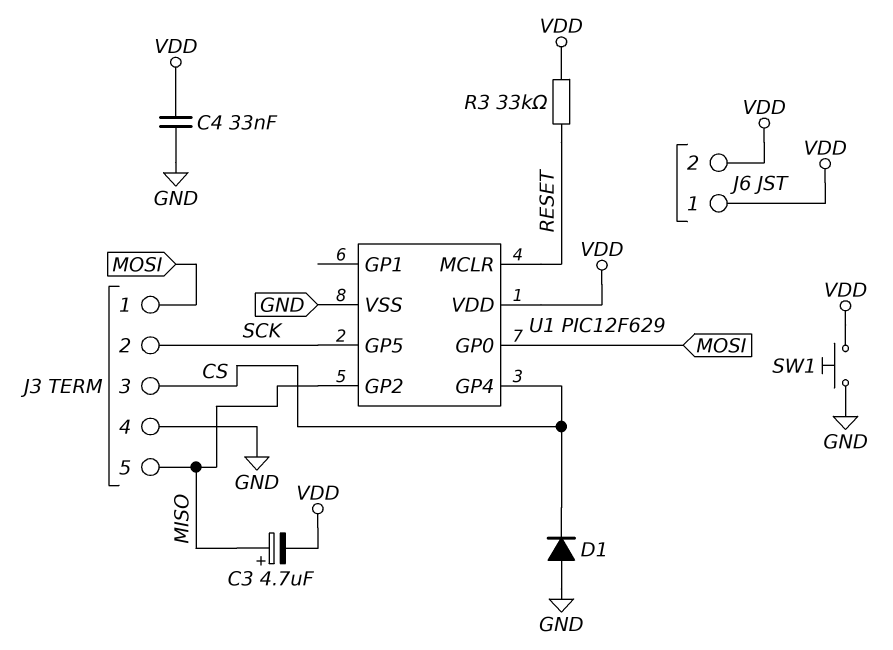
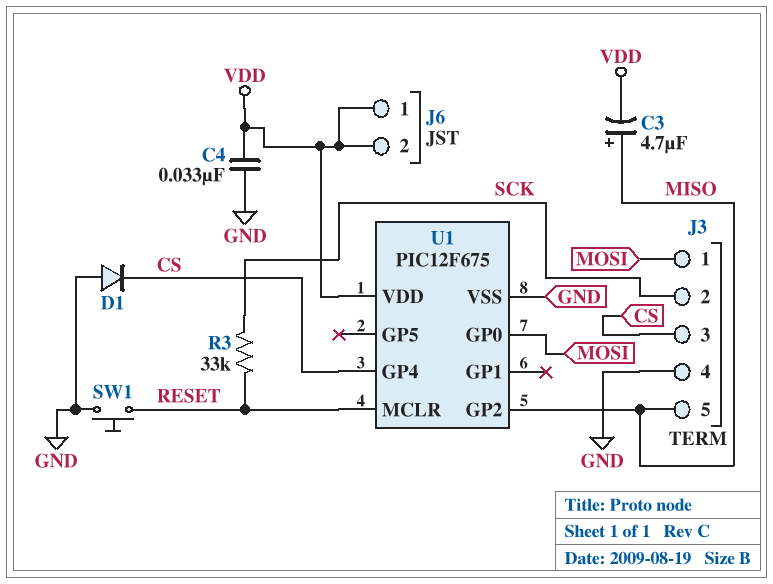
R3: 33k (RESET, VDD) -> 33k (RESET, SCK)
SW1: button (GND, VDD) -> button (GND, RESET)
U1: PIC12F629 -> PIC12F675
U1 pin GP5: SCK -> none

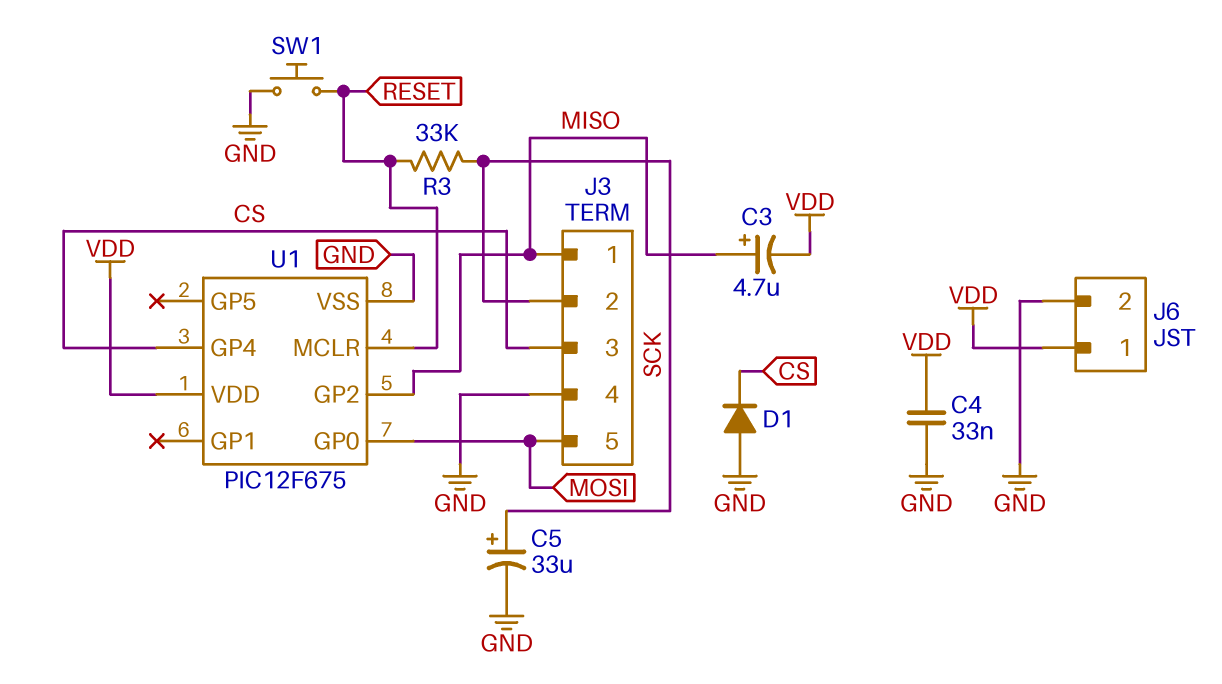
C5: none -> 33uF (plus SCK, minus GND)
J3 pin 1: MOSI -> MISO
J3 pin 5: MISO -> MOSI
J6 pin 2: VDD -> GND

